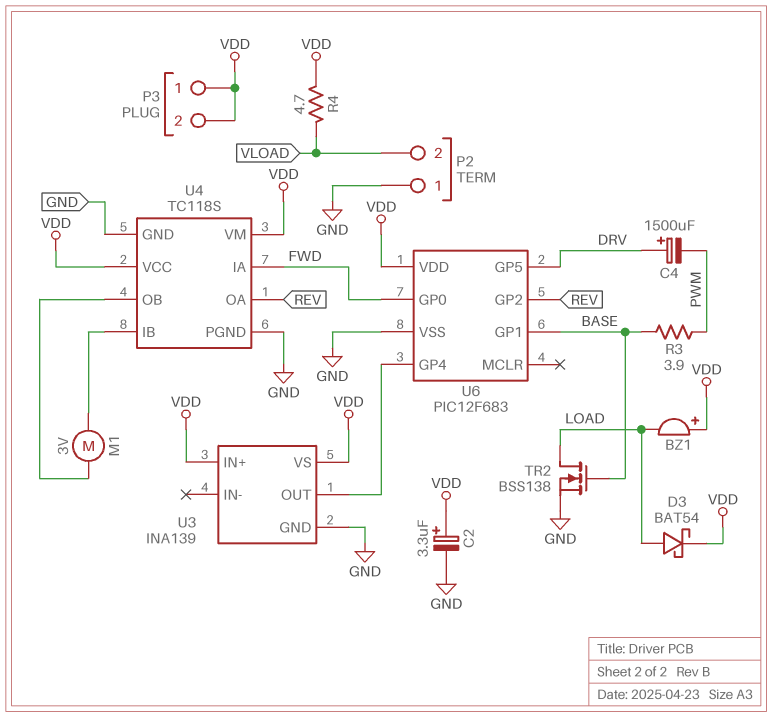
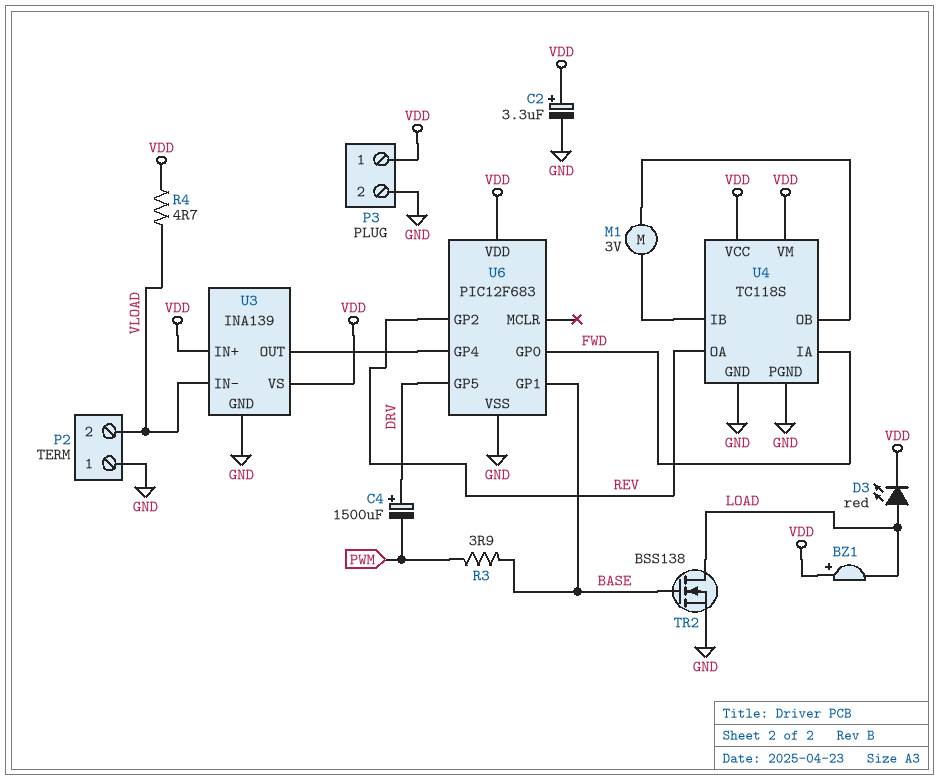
D3: schottky BAT54 (A LOAD, K VDD) -> LED red (A LOAD, K VDD)
P3 pin 2: VDD -> GND
U3 pin IN-: none -> VLOAD

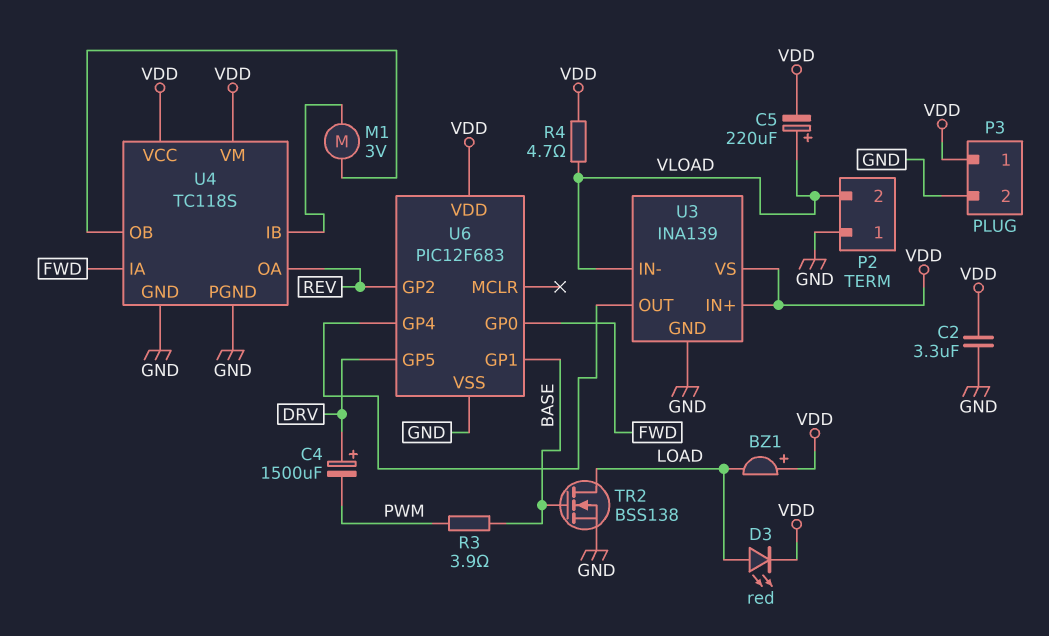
C2: 3.3uF (plus VDD, minus GND) -> 3.3uF (GND, VDD)
C5: none -> 220uF (plus VLOAD, minus VDD)

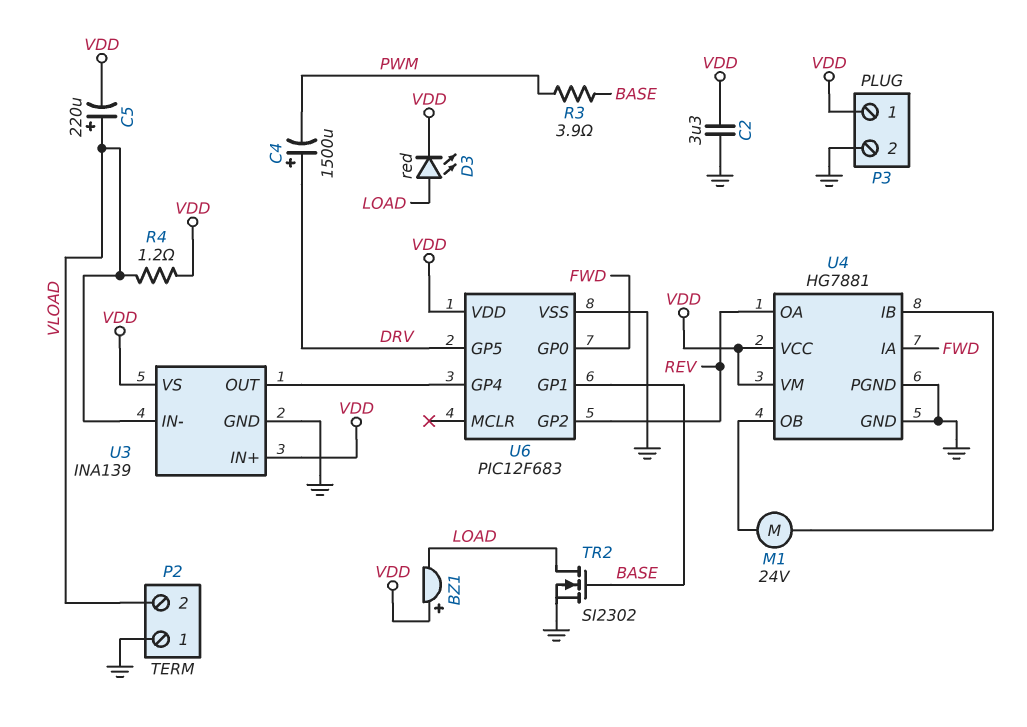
M1: motor 3V (U4/IB, U4/OB) -> motor 24V (U4/IB, U4/OB)
R4: 4.7 (VDD, VLOAD) -> 1.2 (VDD, VLOAD)
TR2: NMOS BSS138 (G BASE, D LOAD, S GND) -> NMOS SI2302 (G BASE, D LOAD, S GND)
U4: TC118S -> HG7881

